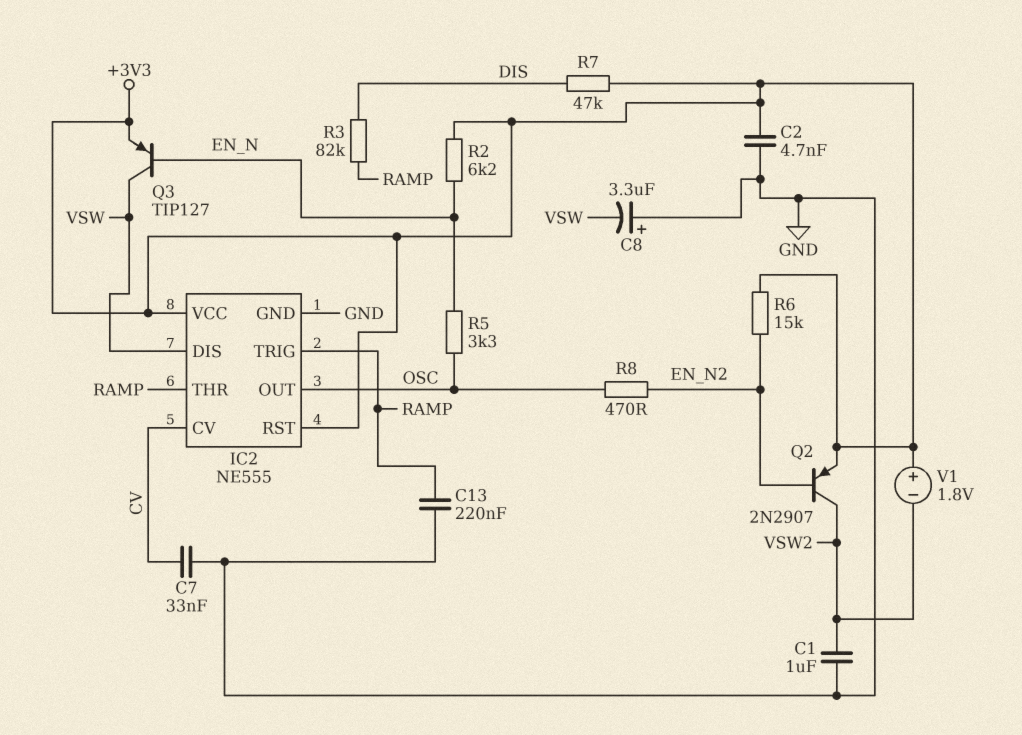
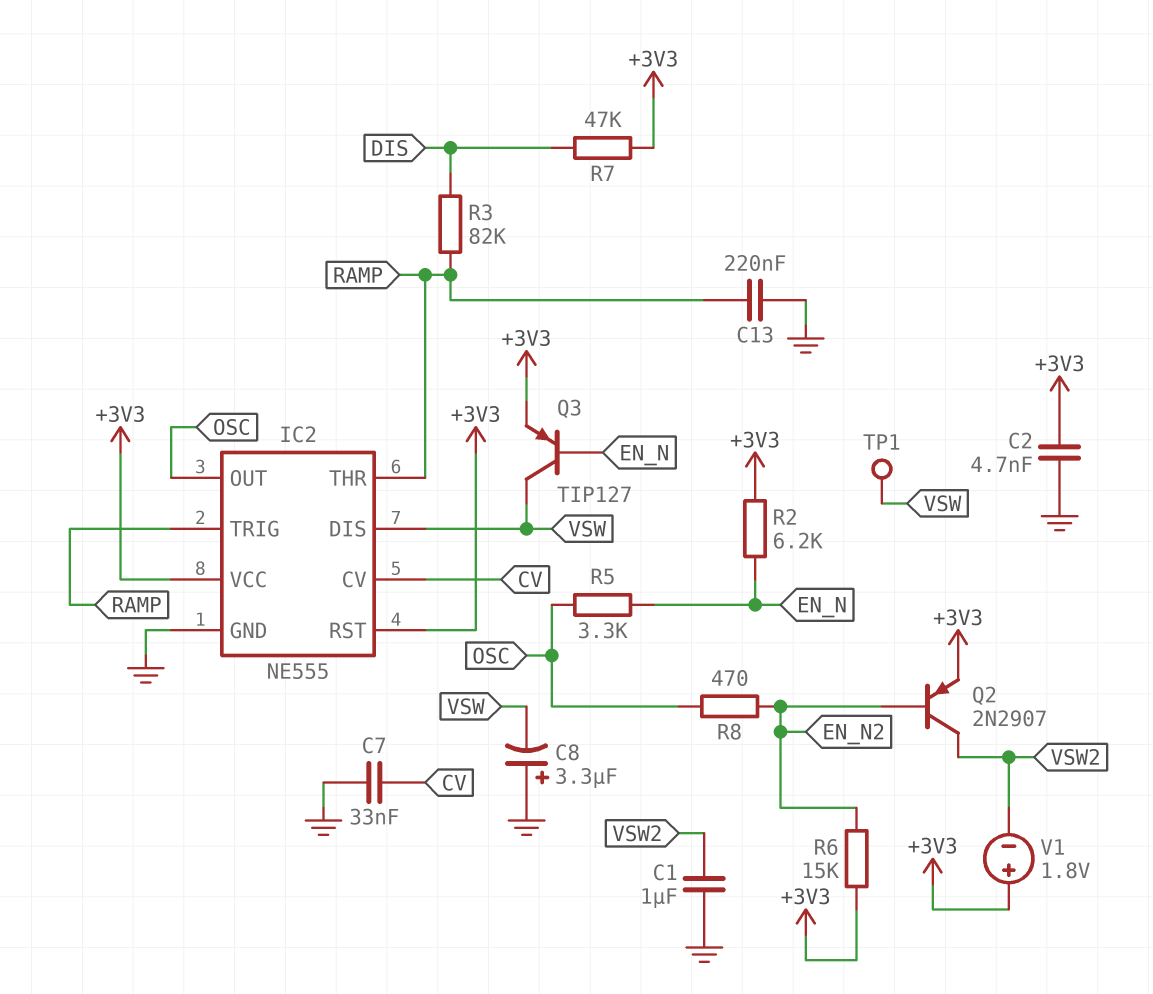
TP1: none -> test point (VSW)

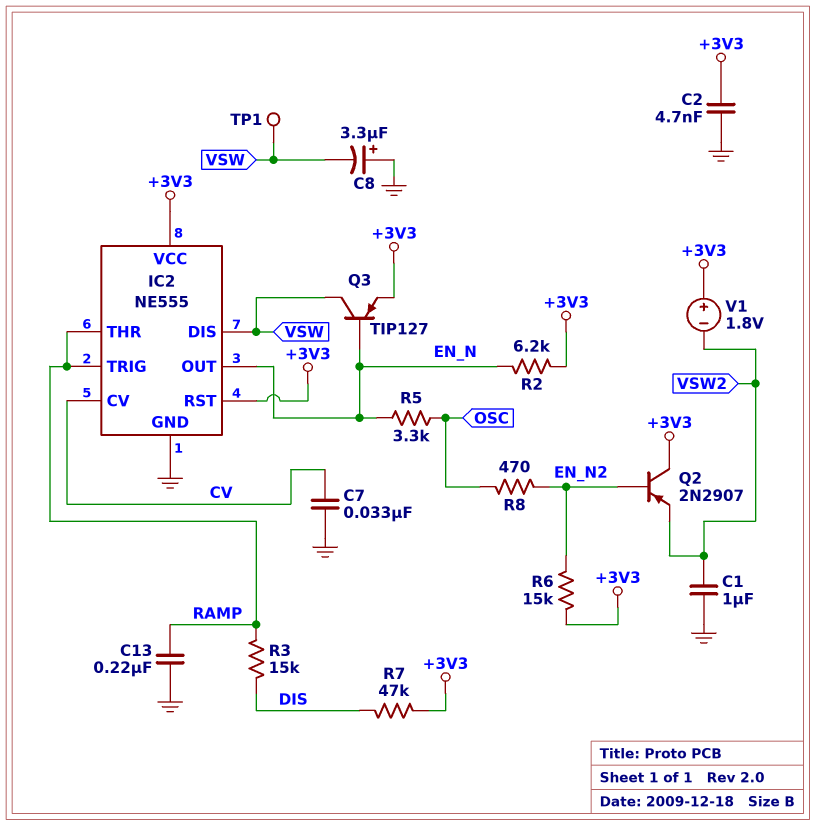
IC2 pin OUT: OSC -> EN_N
Q2: PNP 2N2907 (B EN_N2, C VSW2, E +3V3) -> PNP 2N2907 (B EN_N2, C +3V3, E VSW2)
R3: 82k (DIS, RAMP) -> 15k (DIS, RAMP)

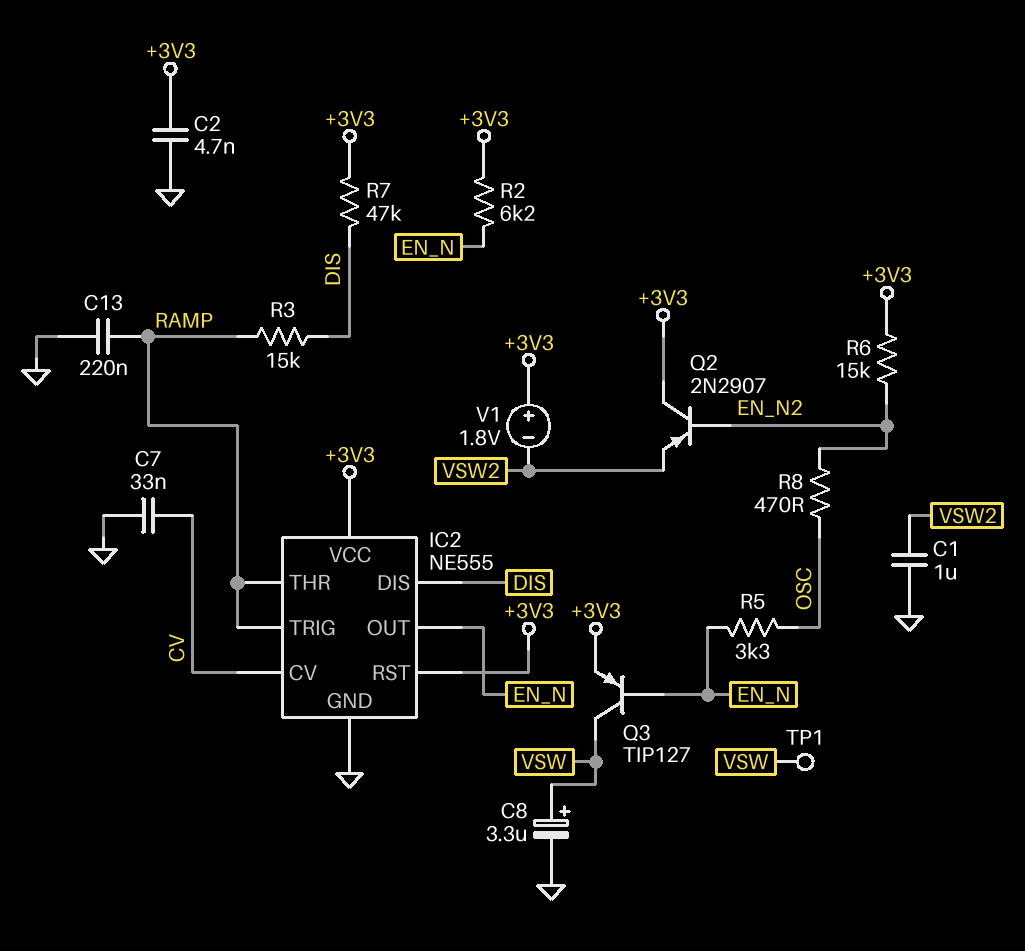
C8: 3.3uF (plus GND, minus VSW) -> 3.3uF (plus VSW, minus GND)
IC2 pin DIS: VSW -> DIS

